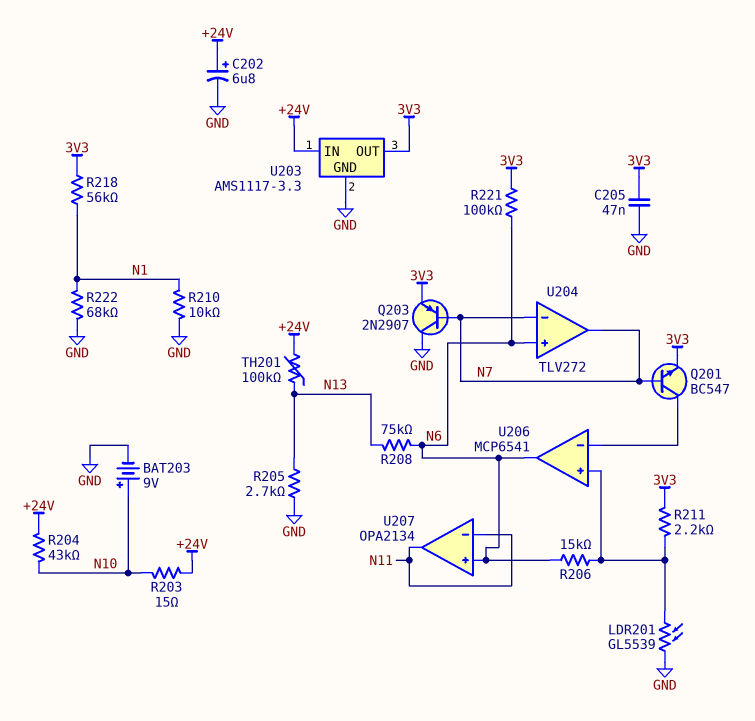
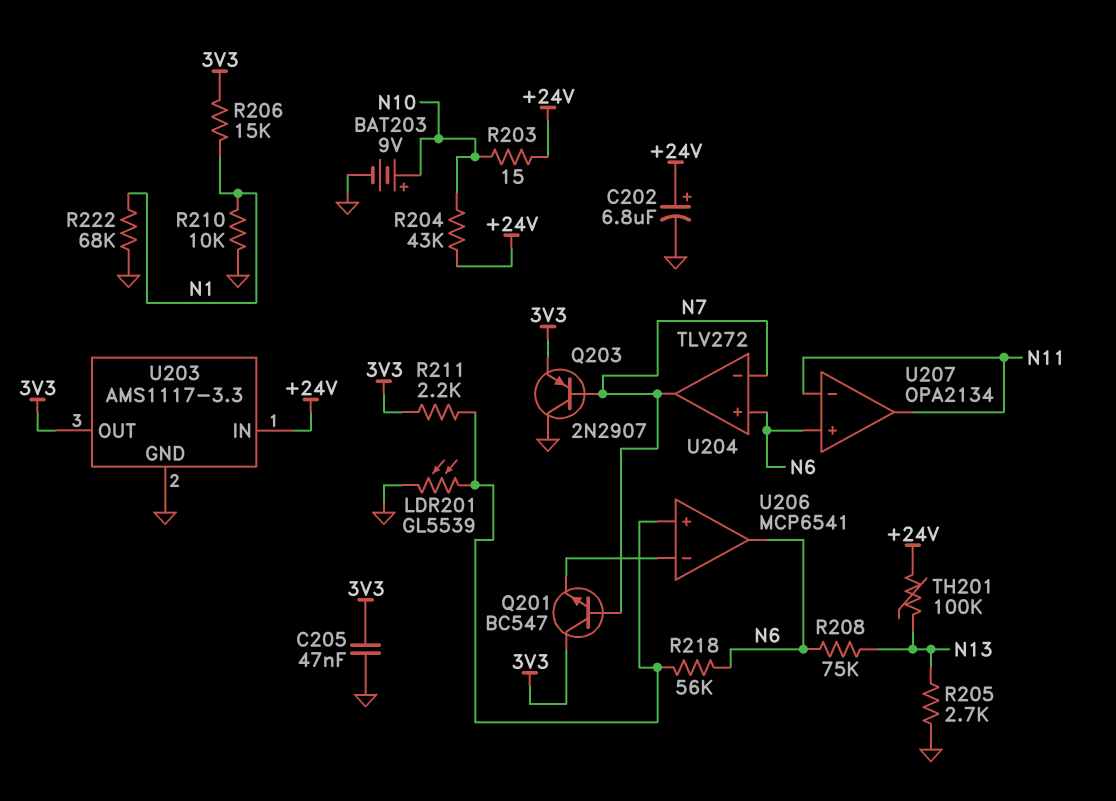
Q201: NPN BC547 (B N7, C U206/in-, E 3V3) -> NPN BC547 (B N7, C 3V3, E U206/in-)
R206: 15k (N6, U206/in+) -> 15k (3V3, N1)
R218: 56k (3V3, N1) -> 56k (N6, U206/in+)
R221: 100k (3V3, N6) -> none

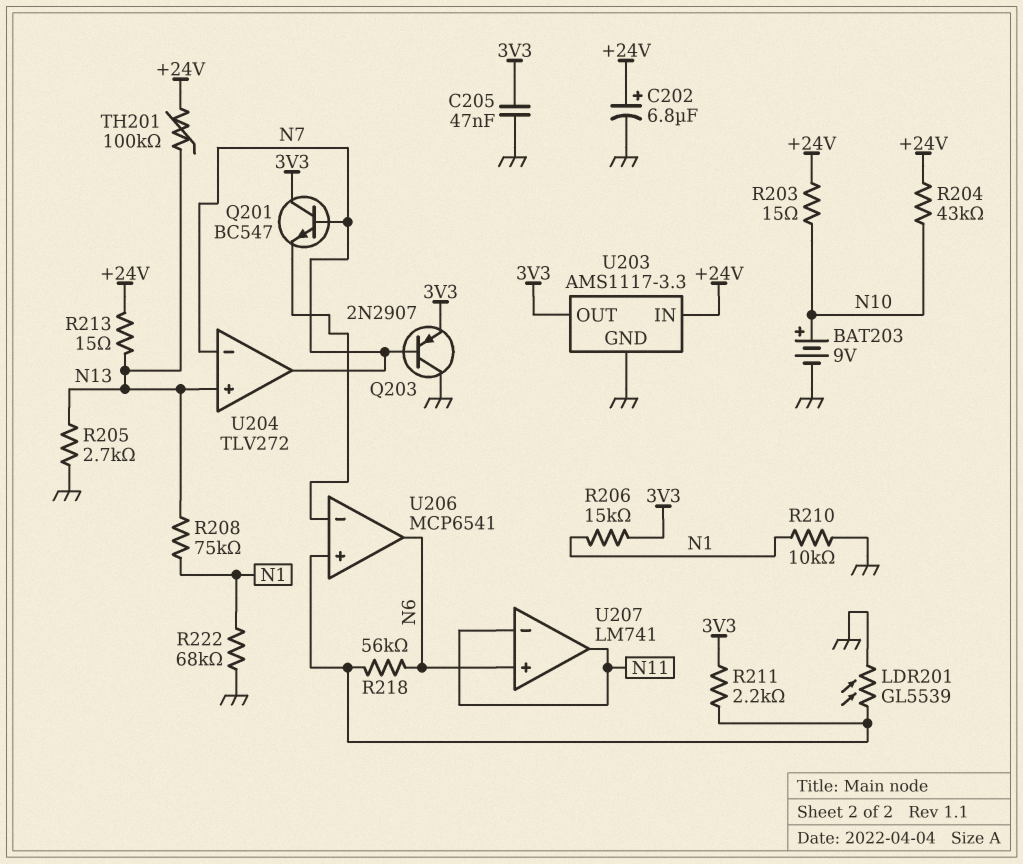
R208: 75k (N6, N13) -> 75k (N1, N13)
R213: none -> 15 (+24V, N13)
U204 pin in+: N6 -> N13
U207: OPA2134 -> LM741

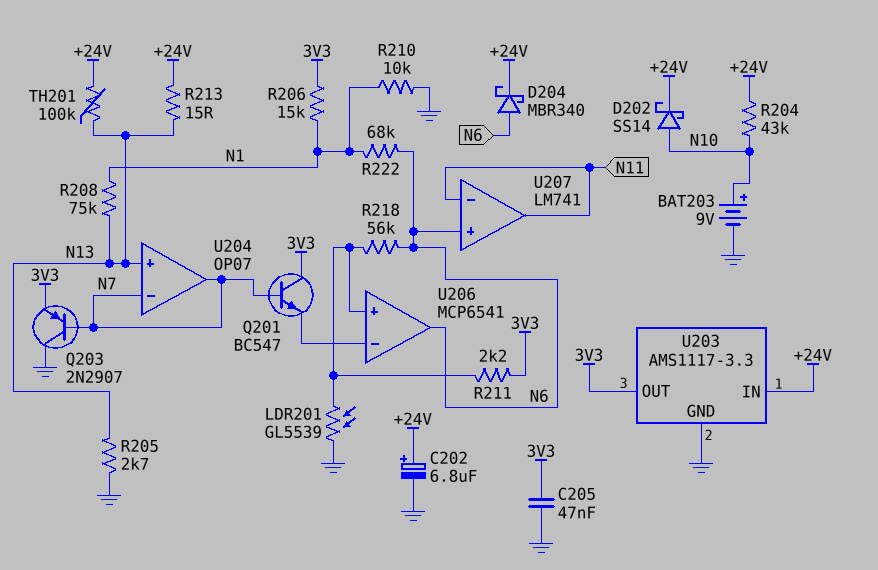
D202: none -> schottky SS14 (A N10, K +24V)
D204: none -> schottky MBR340 (A N6, K +24V)
R203: 15 (+24V, N10) -> none
R222: 68k (GND, N1) -> 68k (N1, N6)
U204: TLV272 -> OP07

